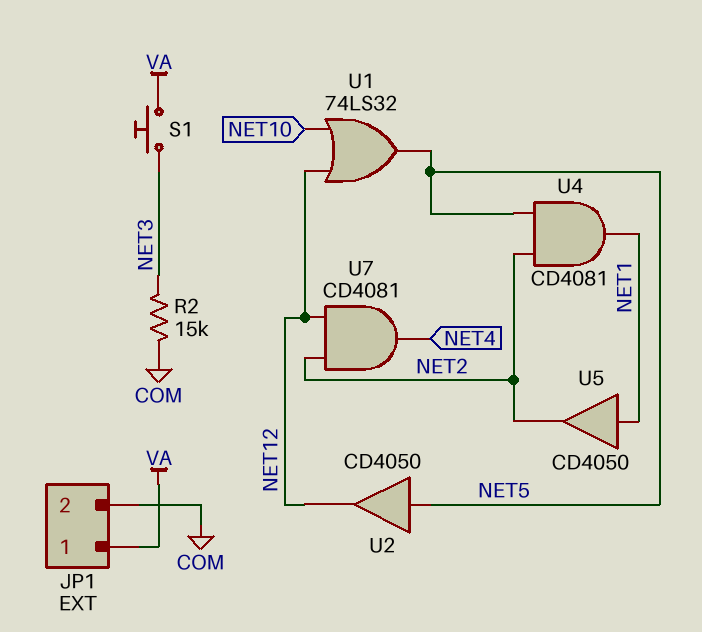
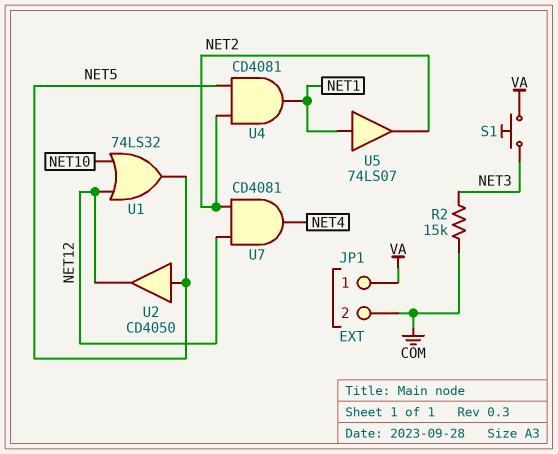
U5: buffer CD4050 (in NET1, out NET2) -> buffer 74LS07 (in NET1, out NET2)

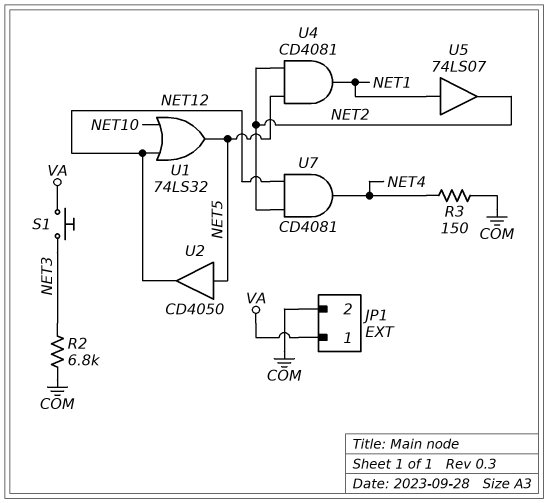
R2: 15k (COM, NET3) -> 6.8k (COM, NET3)
R3: none -> 150 (COM, NET4)

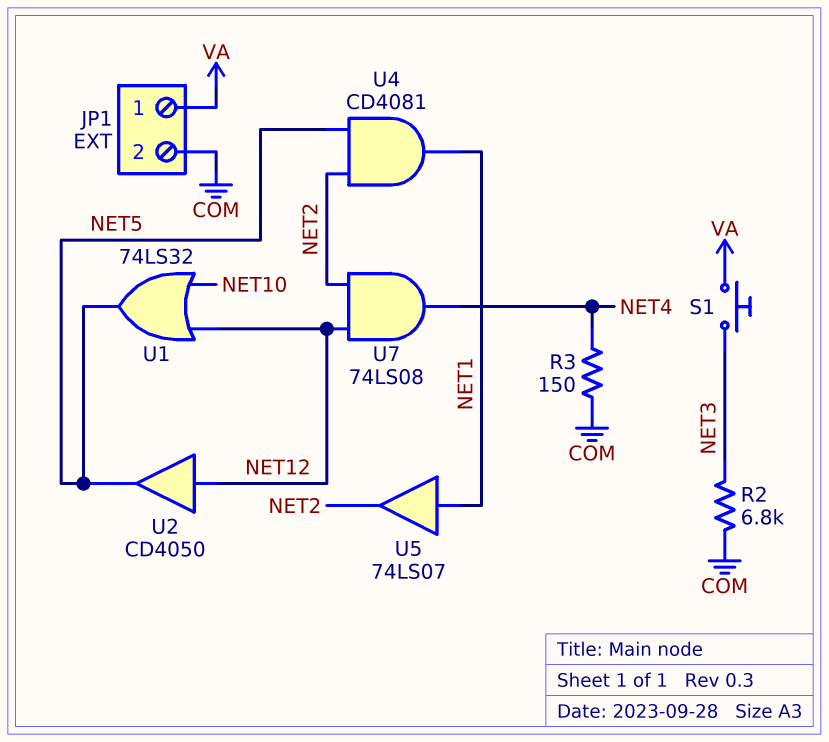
U2: buffer CD4050 (in NET5, out NET12) -> buffer CD4050 (in NET12, out NET5)
U7: AND CD4081 (in NET2, in NET12, out NET4) -> AND 74LS08 (in NET2, in NET12, out NET4)

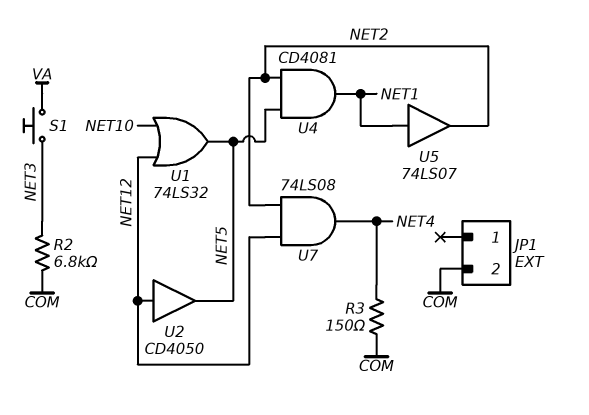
JP1 pin 1: VA -> none

